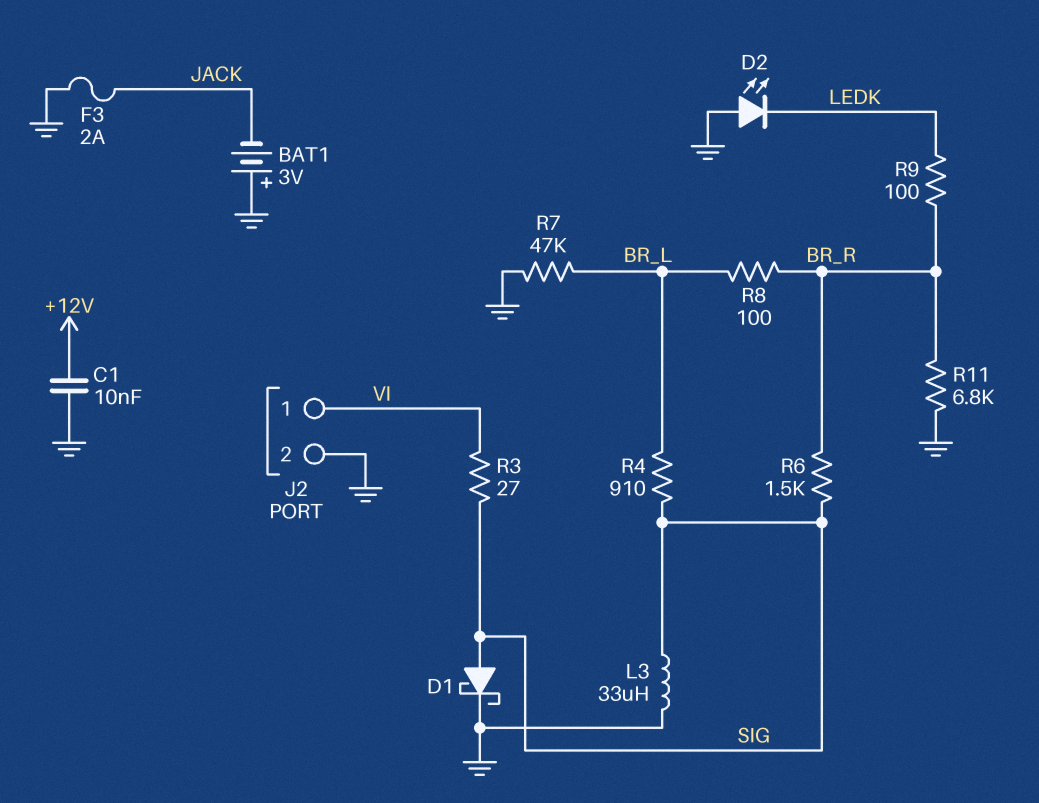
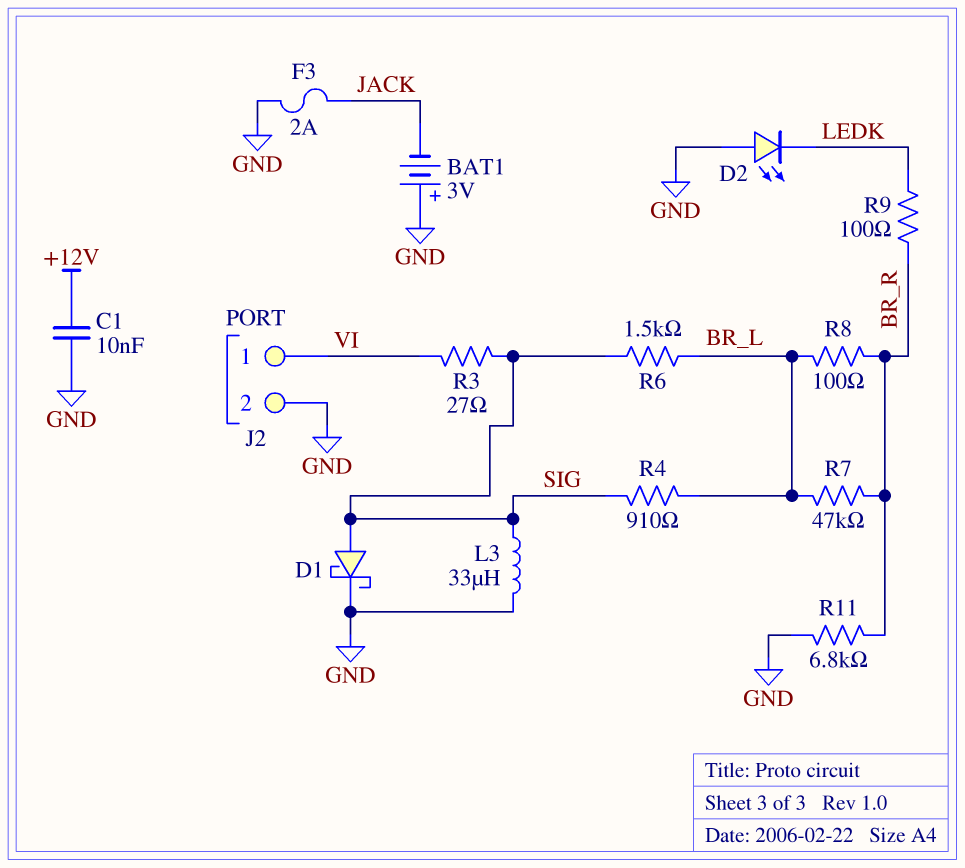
R6: 1.5k (BR_R, SIG) -> 1.5k (BR_L, SIG)
R7: 47k (BR_L, GND) -> 47k (BR_L, BR_R)

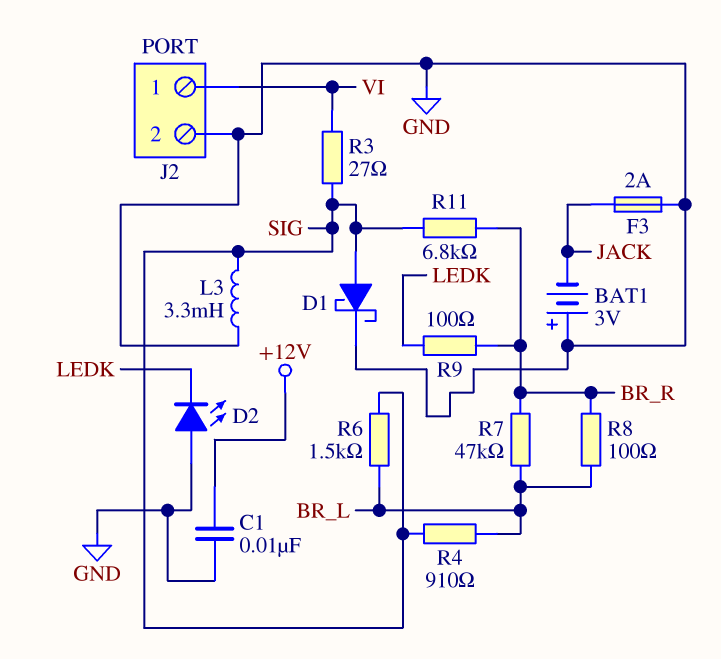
L3: 33uH (GND, SIG) -> 3.3mH (GND, SIG)
R11: 6.8k (BR_R, GND) -> 6.8k (BR_R, SIG)

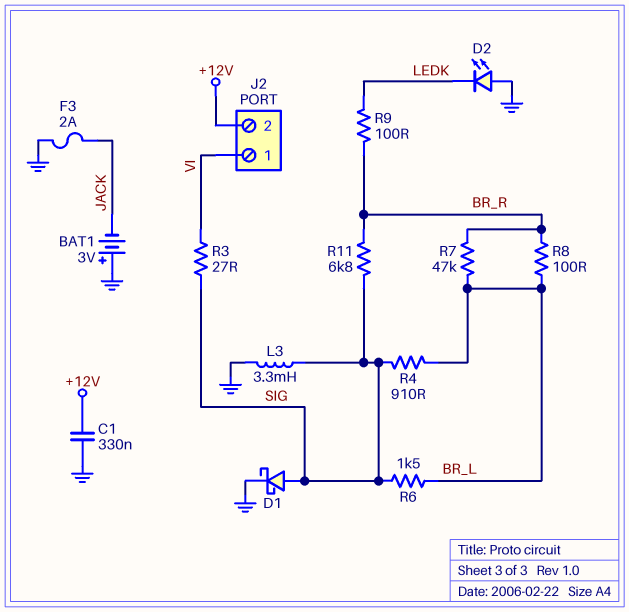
C1: 10nF (+12V, GND) -> 330nF (+12V, GND)
J2 pin 2: GND -> +12V

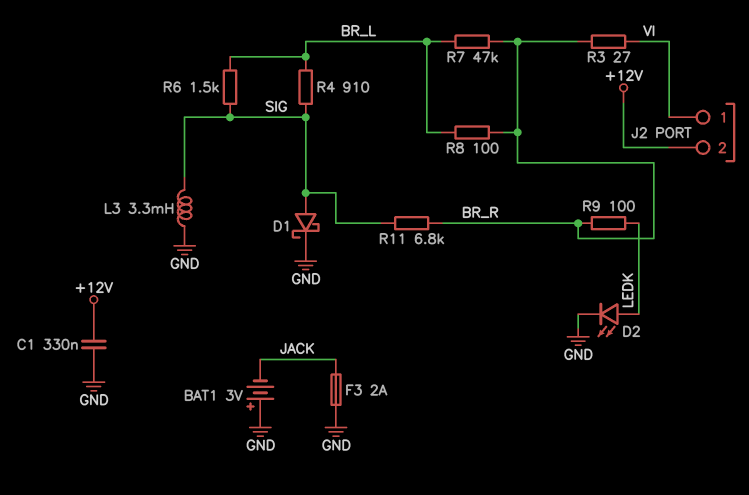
D2: LED (A GND, K LEDK) -> LED (A LEDK, K GND)
R3: 27 (SIG, VI) -> 27 (BR_R, VI)

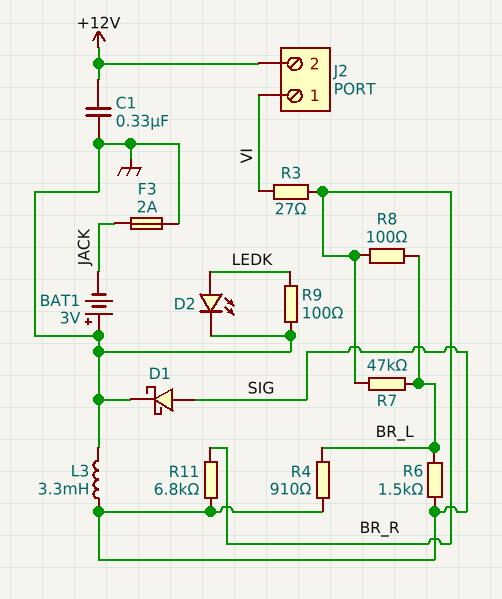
R9: 100 (BR_R, LEDK) -> 100 (GND, LEDK)

